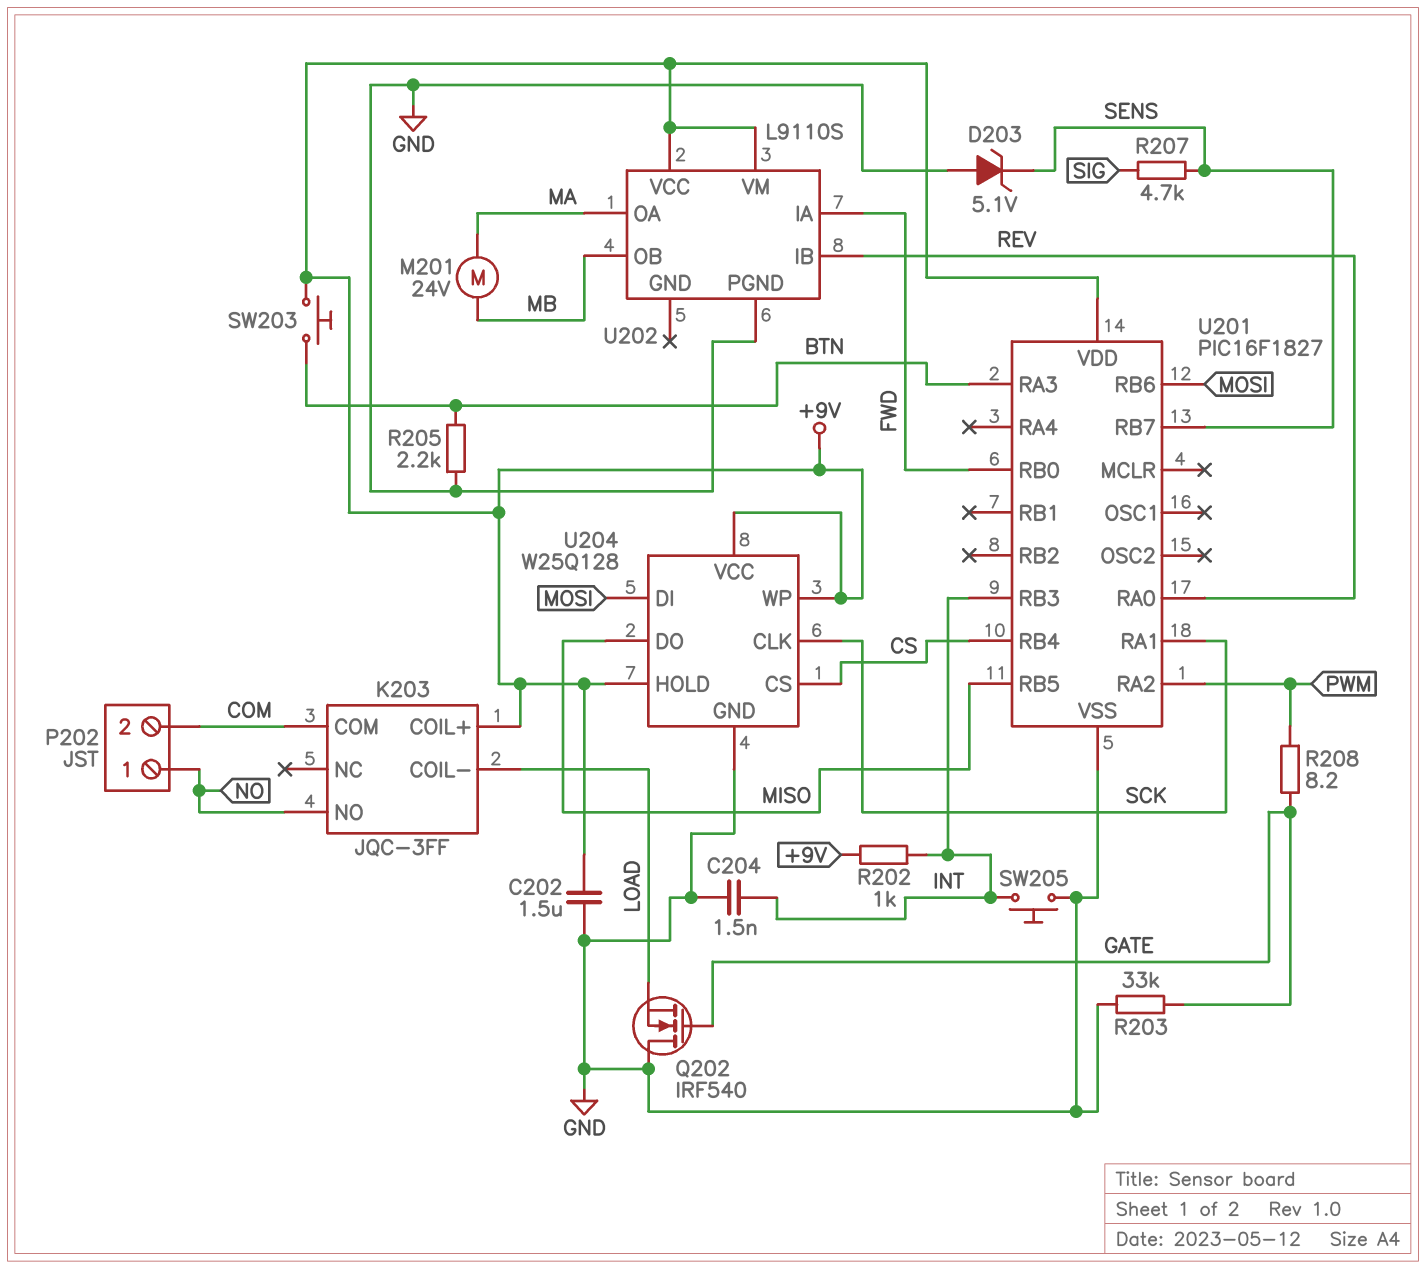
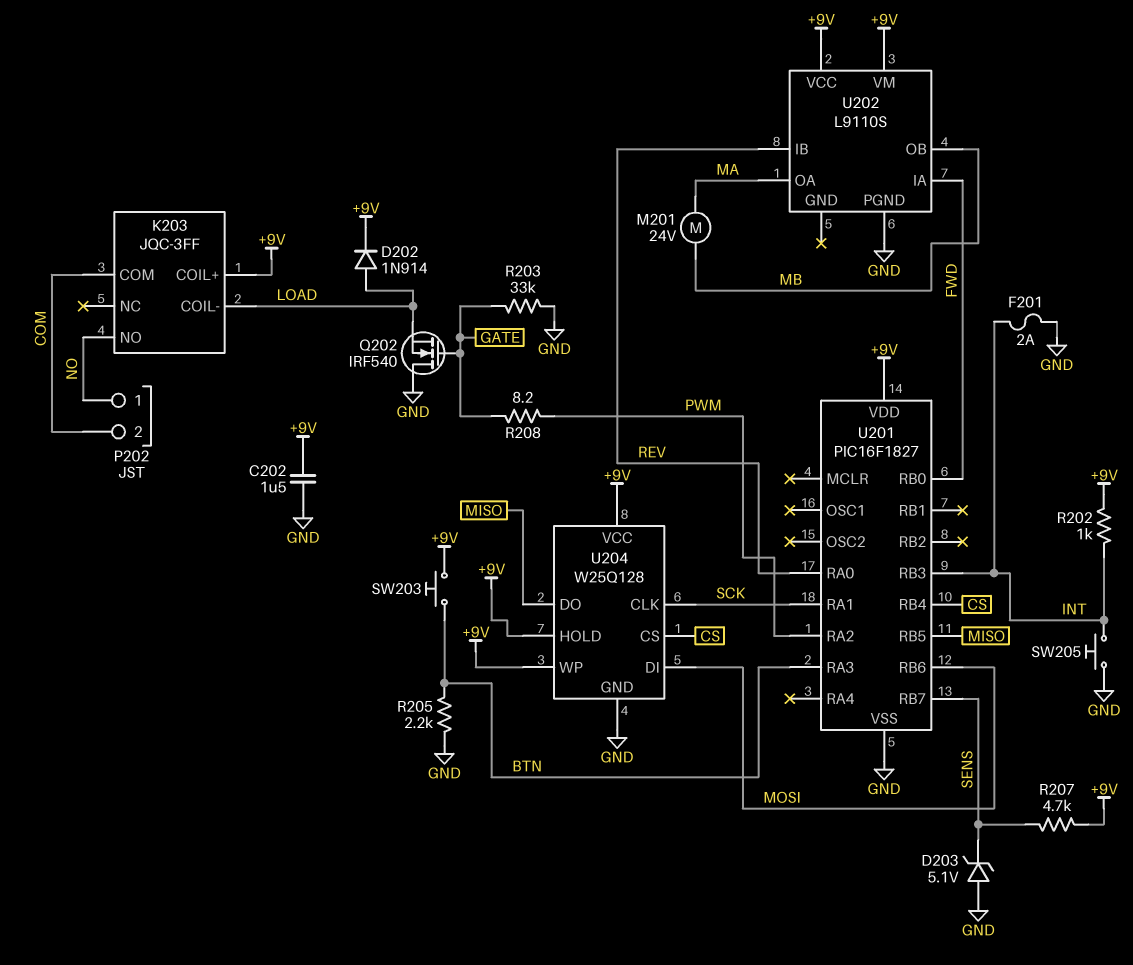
C204: 1.5nF (GND, INT) -> none
D202: none -> diode 1N914 (A LOAD, K +9V)
F201: none -> 2A (GND, INT)
R207: 4.7k (SENS, SIG) -> 4.7k (+9V, SENS)

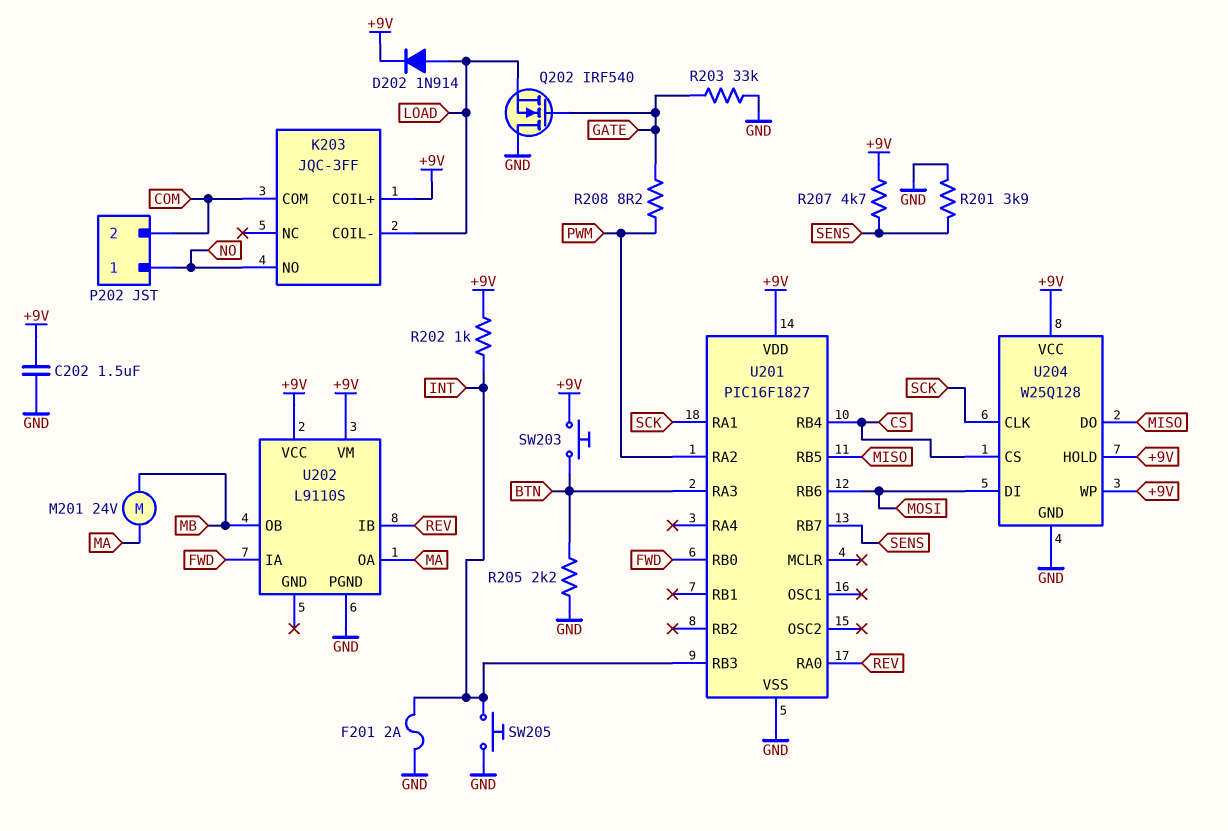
D203: zener 5.1V (A GND, K SENS) -> none
R201: none -> 3.9k (GND, SENS)

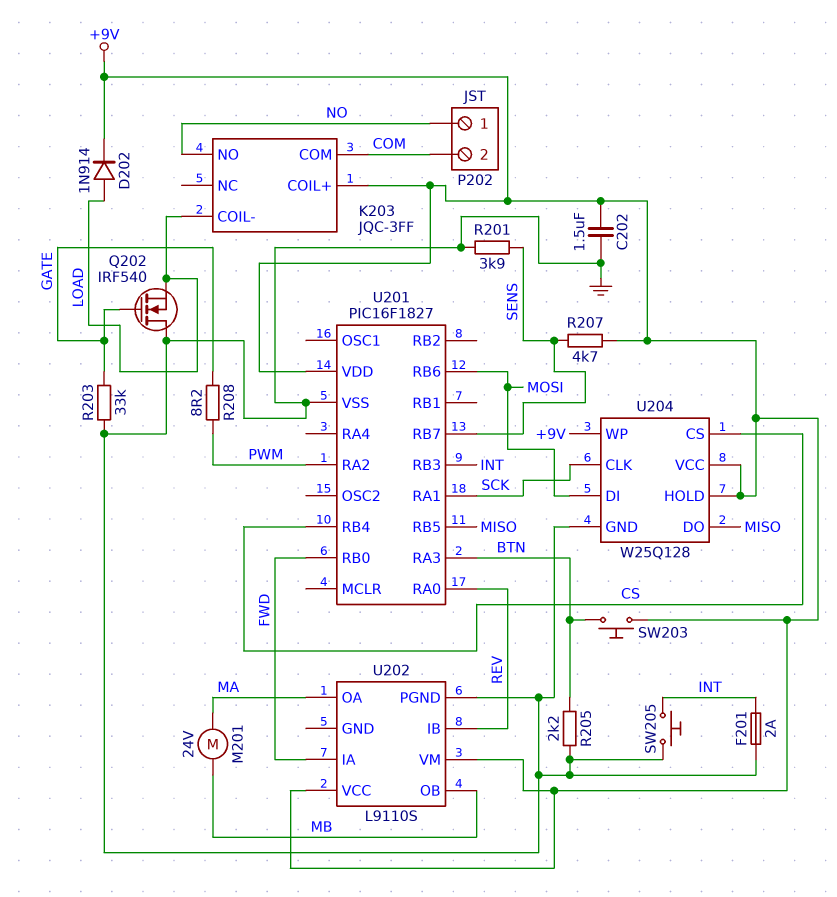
R202: 1k (+9V, INT) -> none

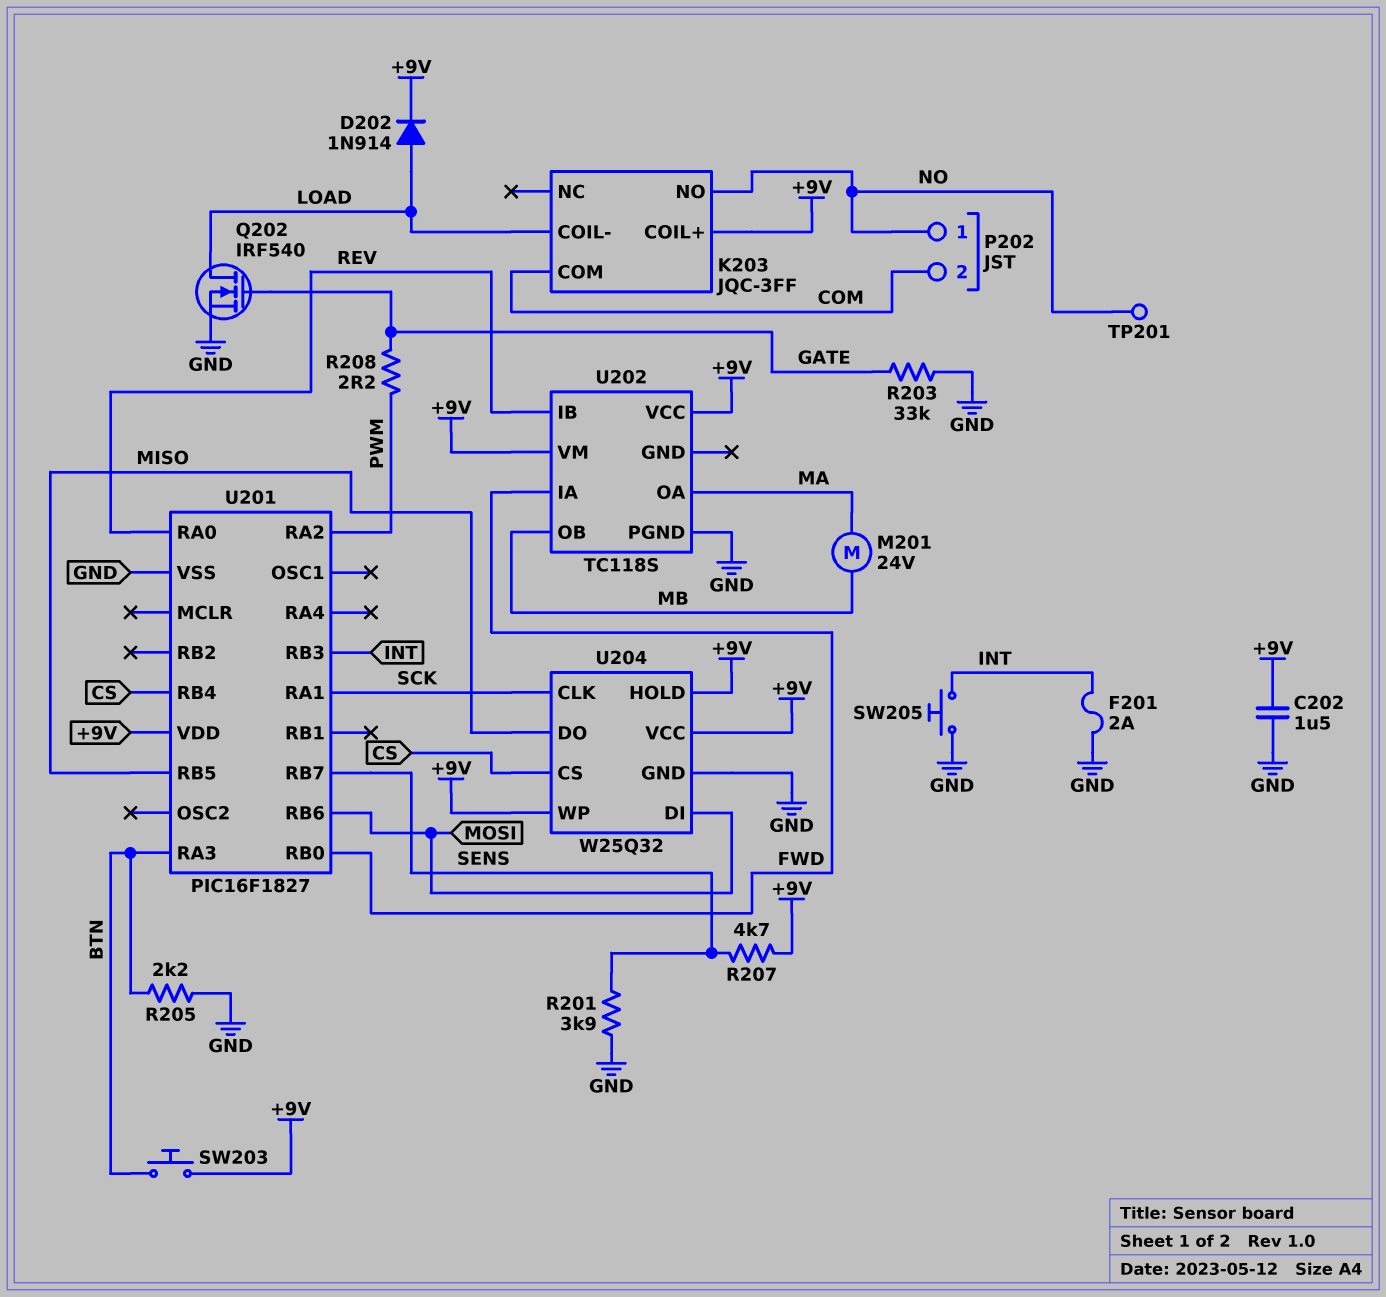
Q202: NMOS IRF540 (G GATE, D GND, S LOAD) -> NMOS IRF540 (G GATE, D LOAD, S GND)
R208: 8.2 (GATE, PWM) -> 2.2 (GATE, PWM)
TP201: none -> test point (NO)
U202: L9110S -> TC118S
U204: W25Q128 -> W25Q32

